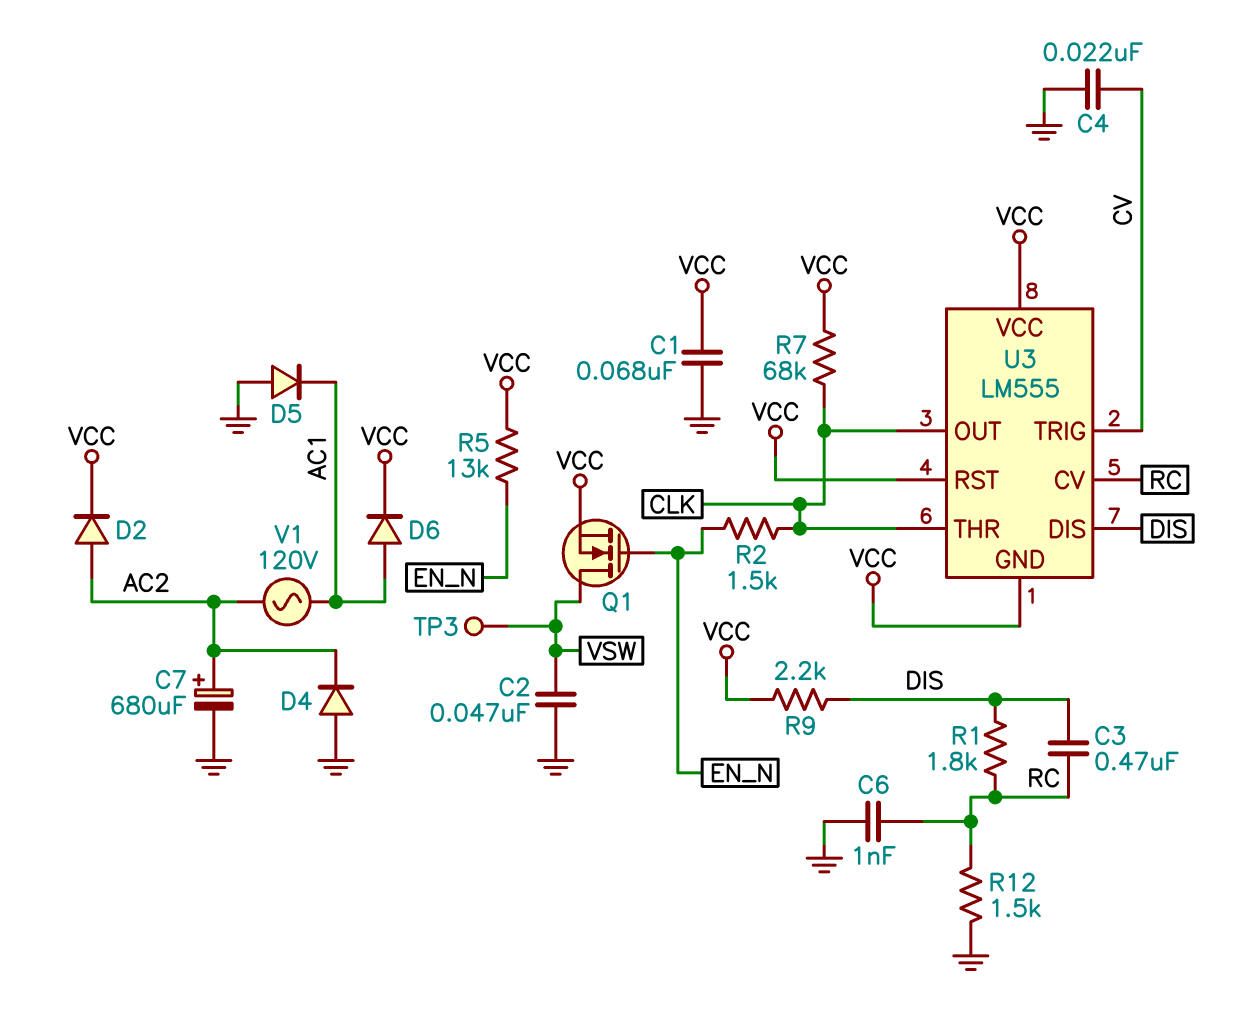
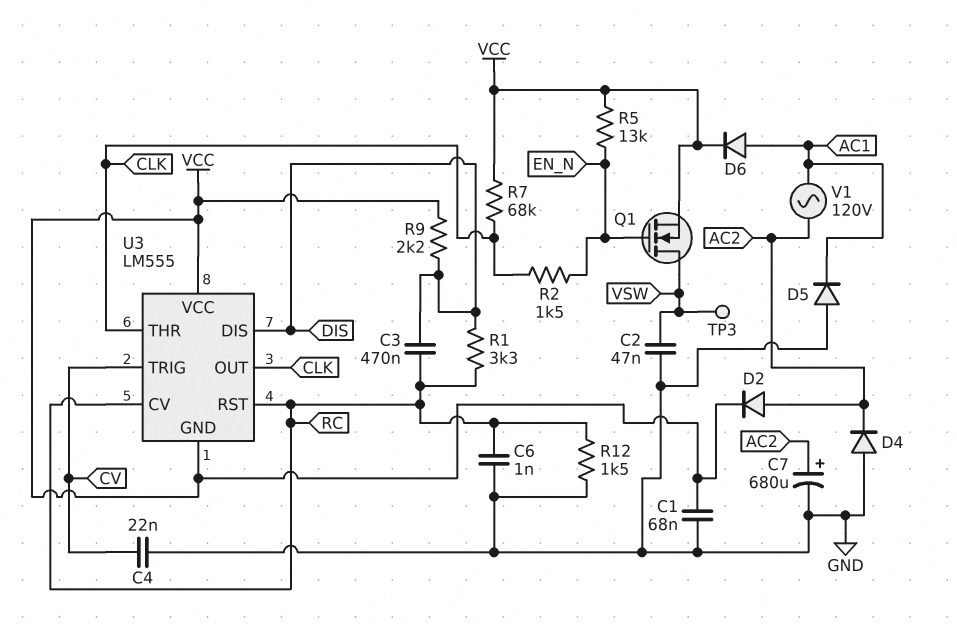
R1: 1.8k (DIS, RC) -> 3.3k (DIS, RC)
U3 pin RST: VCC -> RC

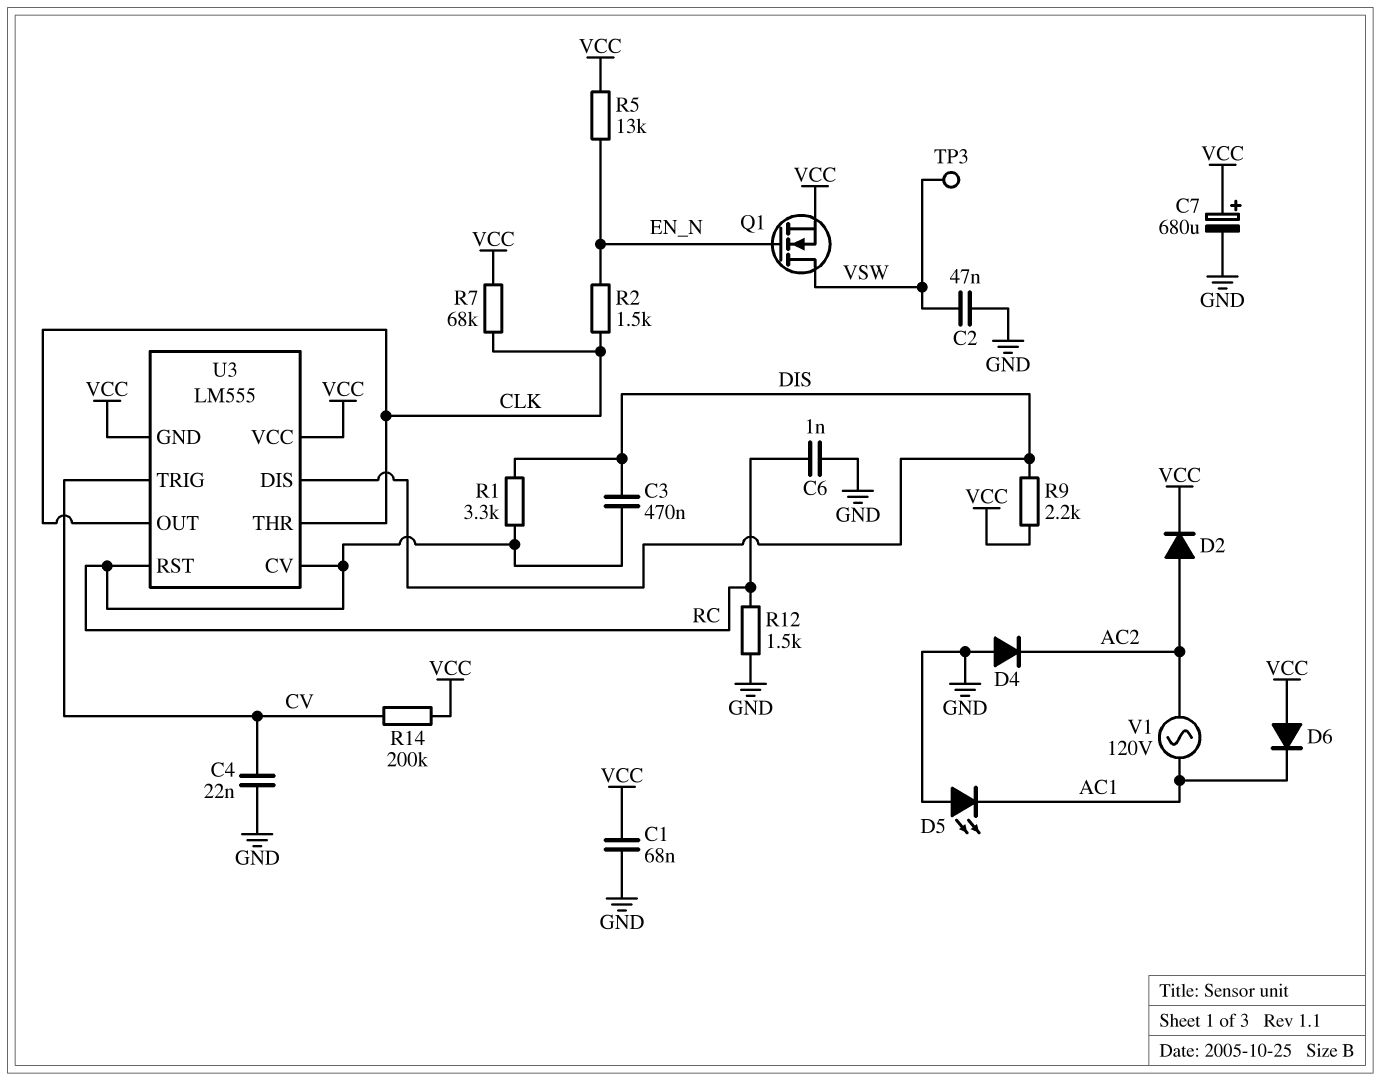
C7: 680uF (plus AC2, minus GND) -> 680uF (plus VCC, minus GND)
D5: diode (A GND, K AC1) -> LED (A GND, K AC1)
D6: diode (A AC1, K VCC) -> diode (A VCC, K AC1)
R14: none -> 200k (CV, VCC)

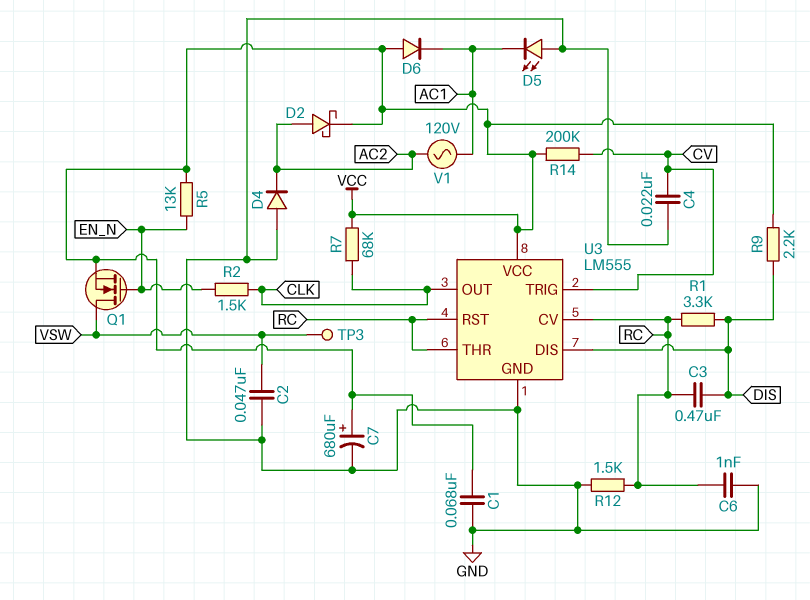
D2: diode (A AC2, K VCC) -> schottky (A AC2, K VCC)
U3 pin GND: VCC -> GND
U3 pin THR: CLK -> RC

